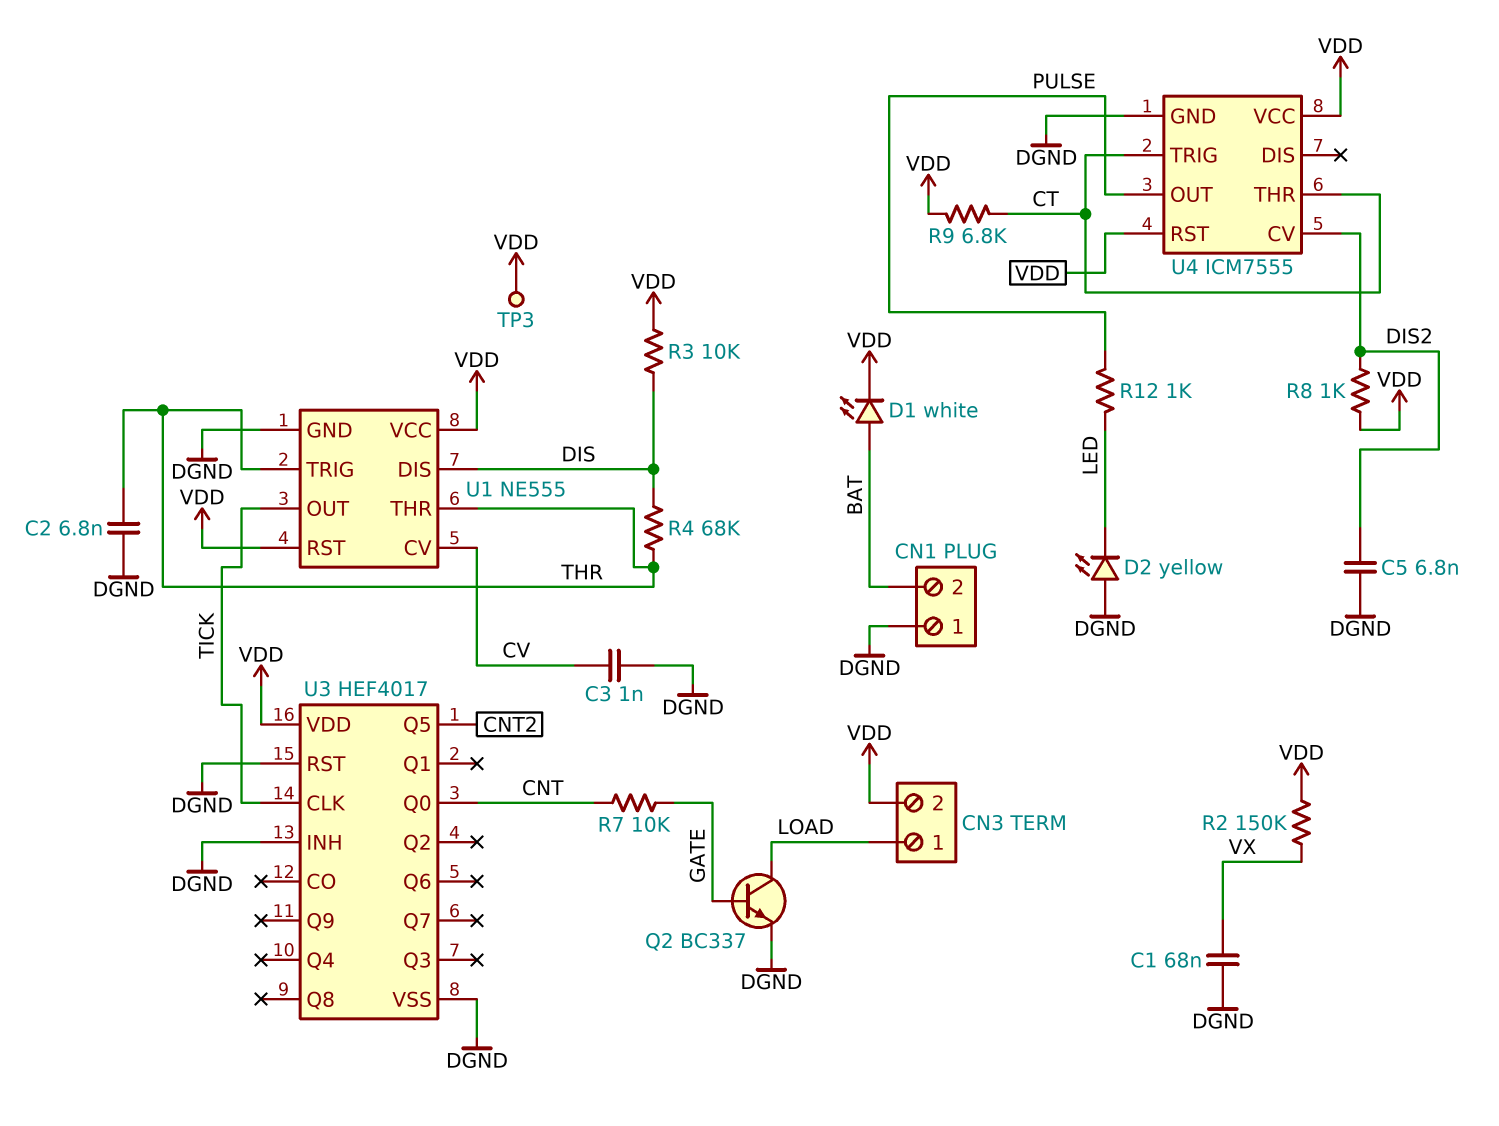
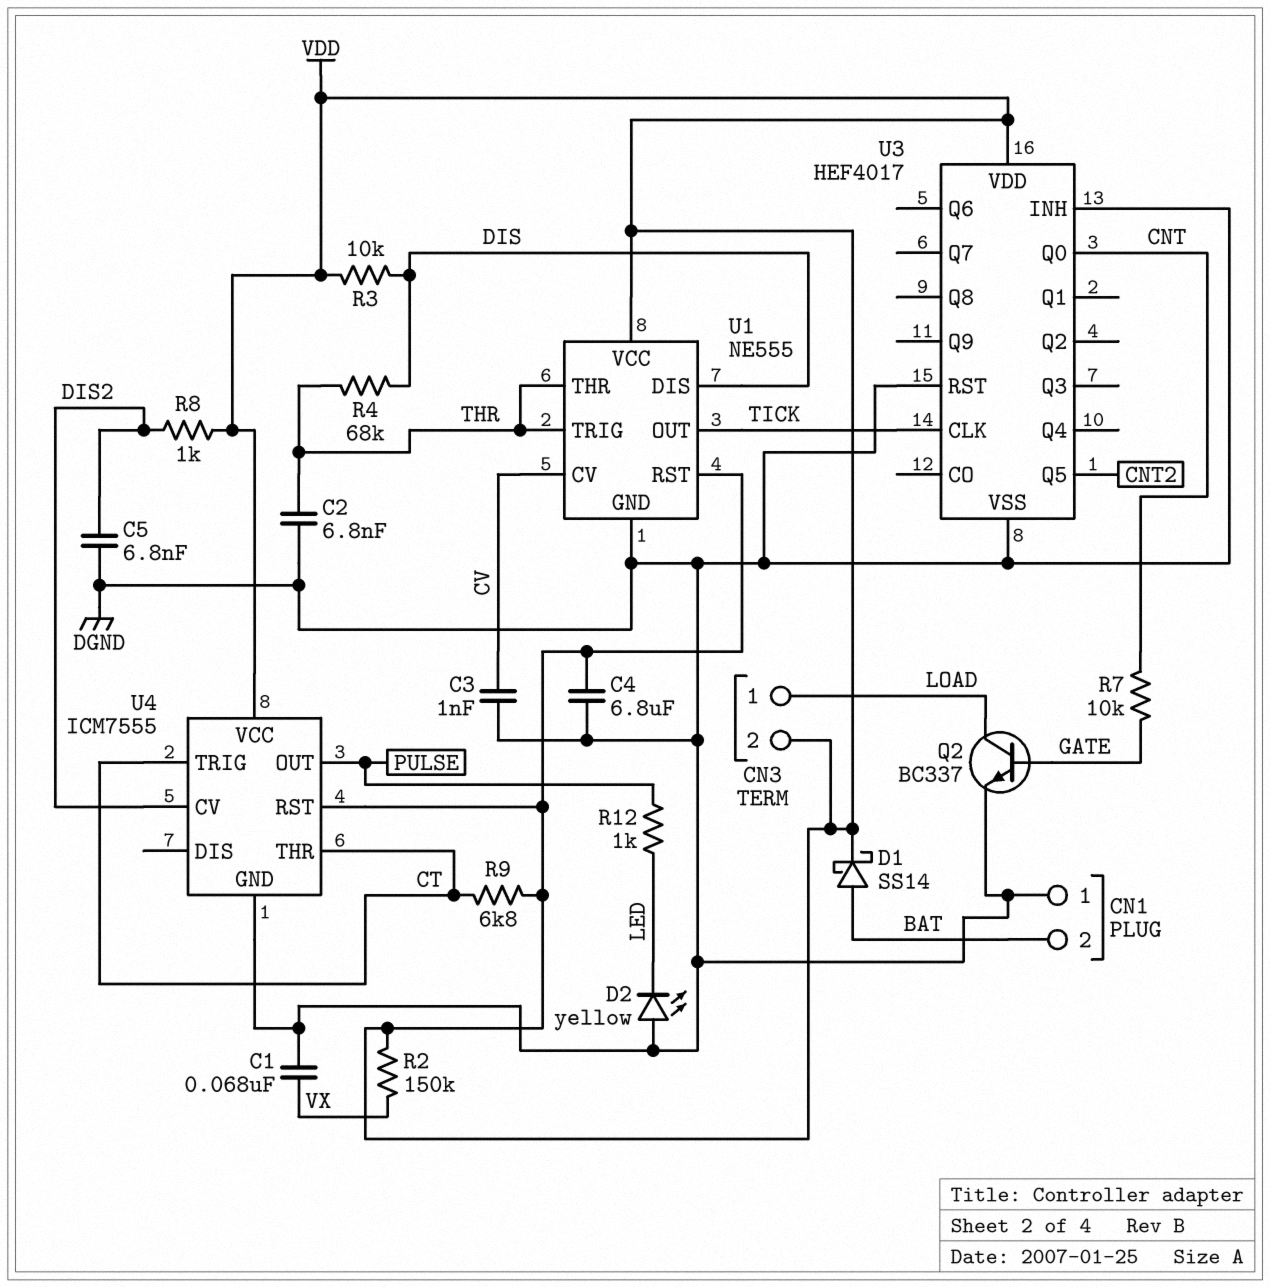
C4: none -> 6.8uF (DGND, VDD)
D1: LED white (A BAT, K VDD) -> schottky SS14 (A BAT, K VDD)
TP3: test point (VDD) -> none

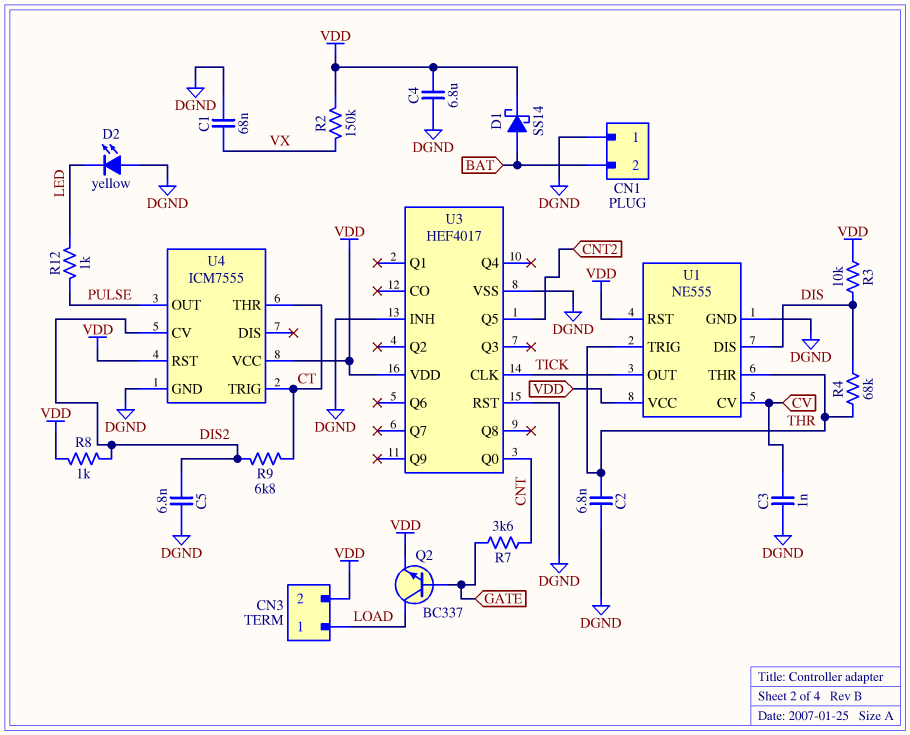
Q2: NPN BC337 (B GATE, C LOAD, E DGND) -> NPN BC337 (B GATE, C LOAD, E VDD)
R7: 10k (CNT, GATE) -> 3.6k (CNT, GATE)
R9: 6.8k (CT, VDD) -> 6.8k (CT, DIS2)

